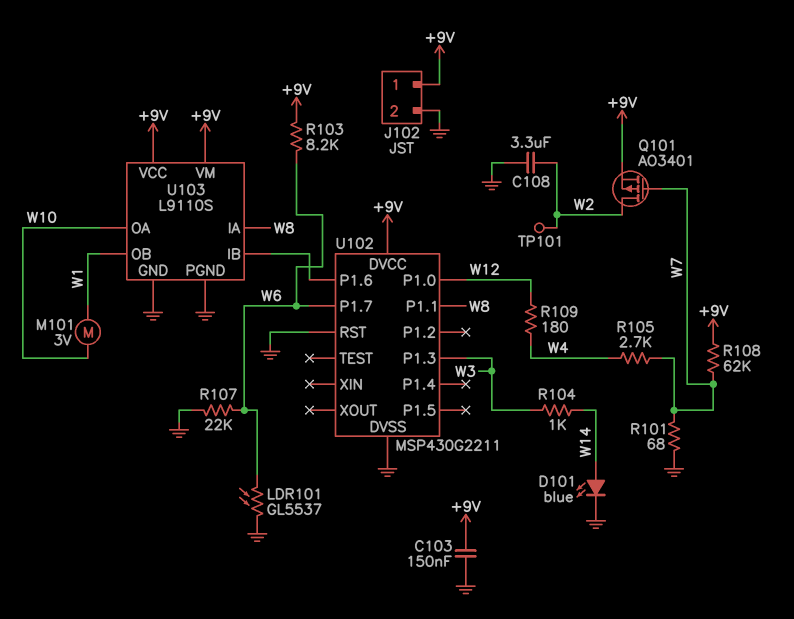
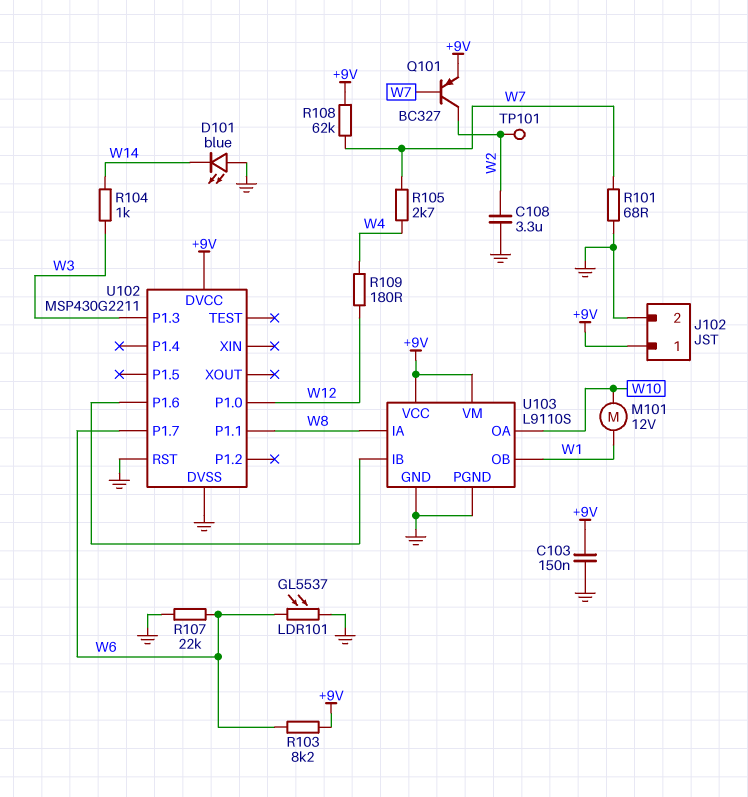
D101: LED blue (A W14, K GND) -> LED blue (A GND, K W14)
M101: motor 3V (W1, W10) -> motor 12V (W1, W10)
Q101: PMOS AO3401 (G W7, D W2, S +9V) -> PNP BC327 (B W7, C W2, E +9V)

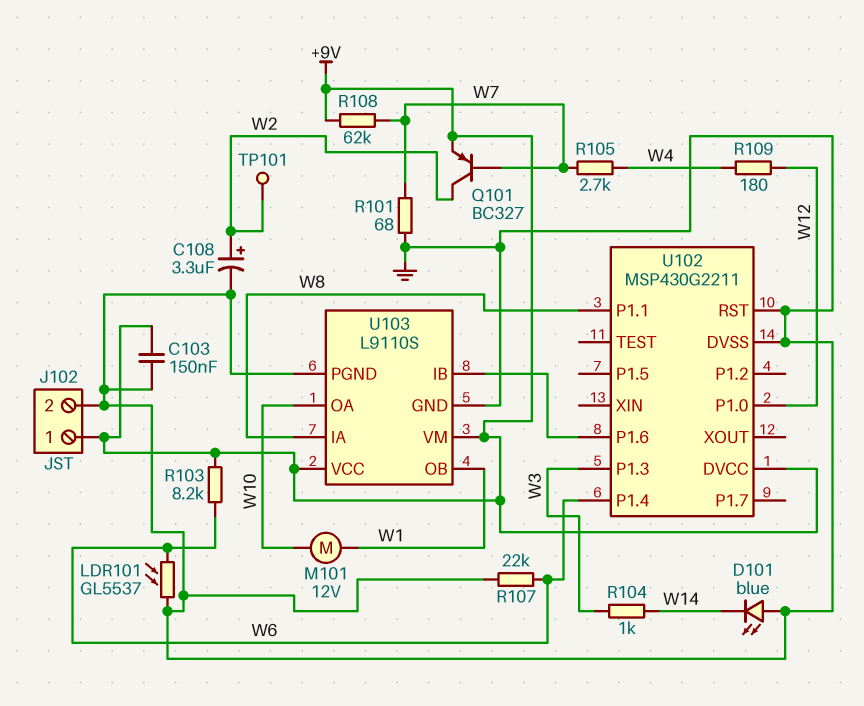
C108: 3.3uF (GND, W2) -> 3.3uF (plus W2, minus GND)
U102 pin P1.4: none -> W6
U102 pin P1.7: W6 -> none

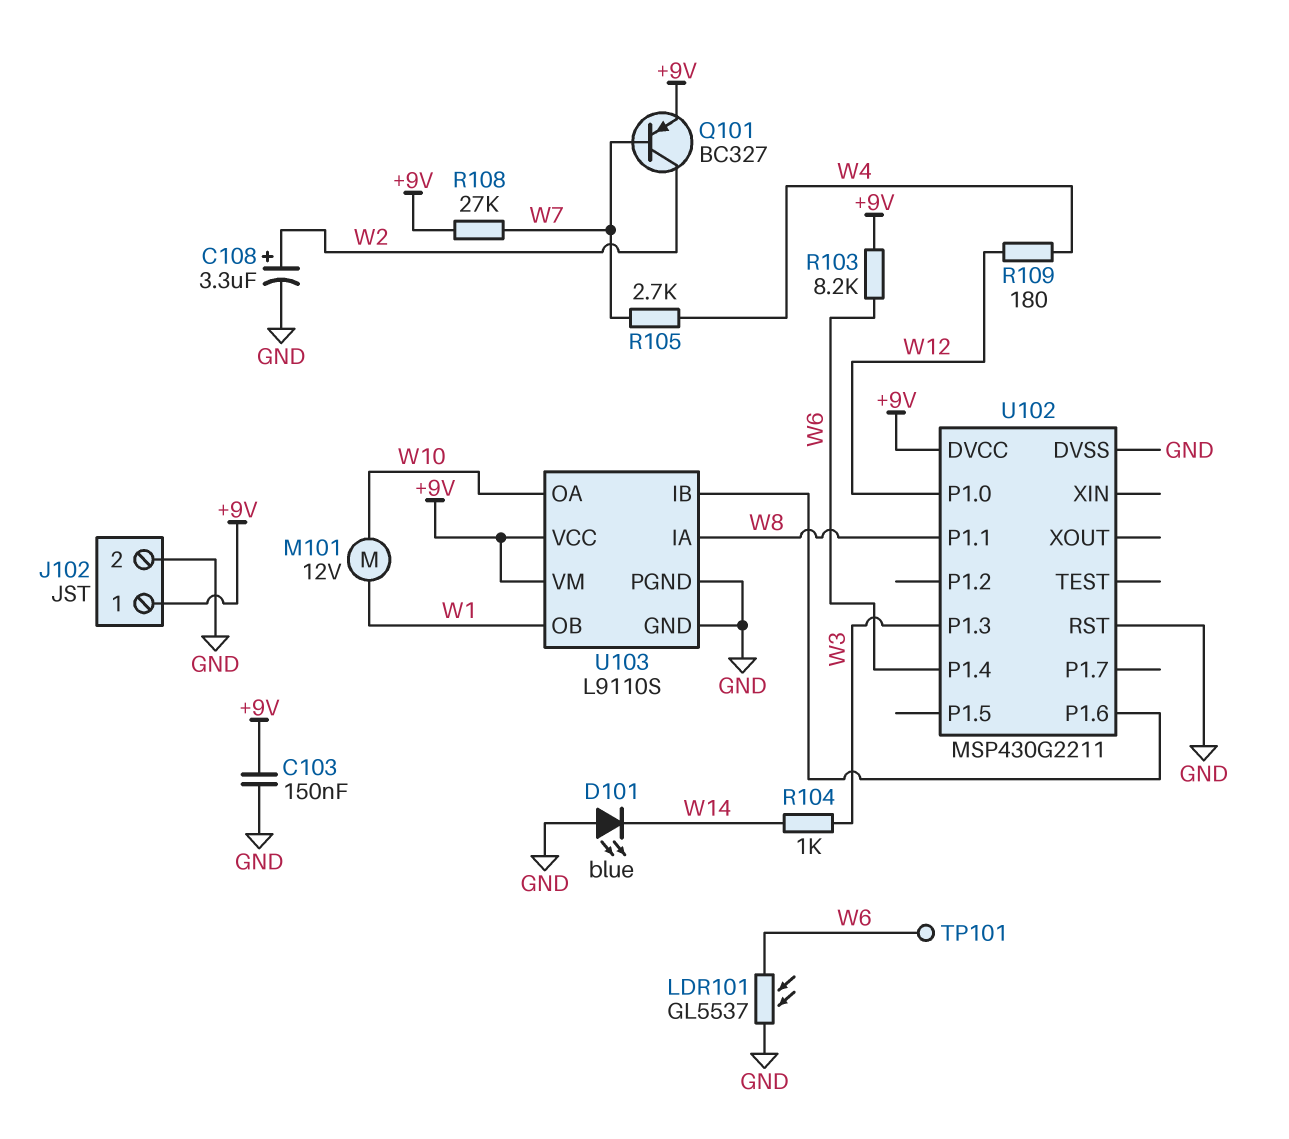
R101: 68 (GND, W7) -> none
R107: 22k (GND, W6) -> none
R108: 62k (+9V, W7) -> 27k (+9V, W7)
TP101: test point (W2) -> test point (W6)

